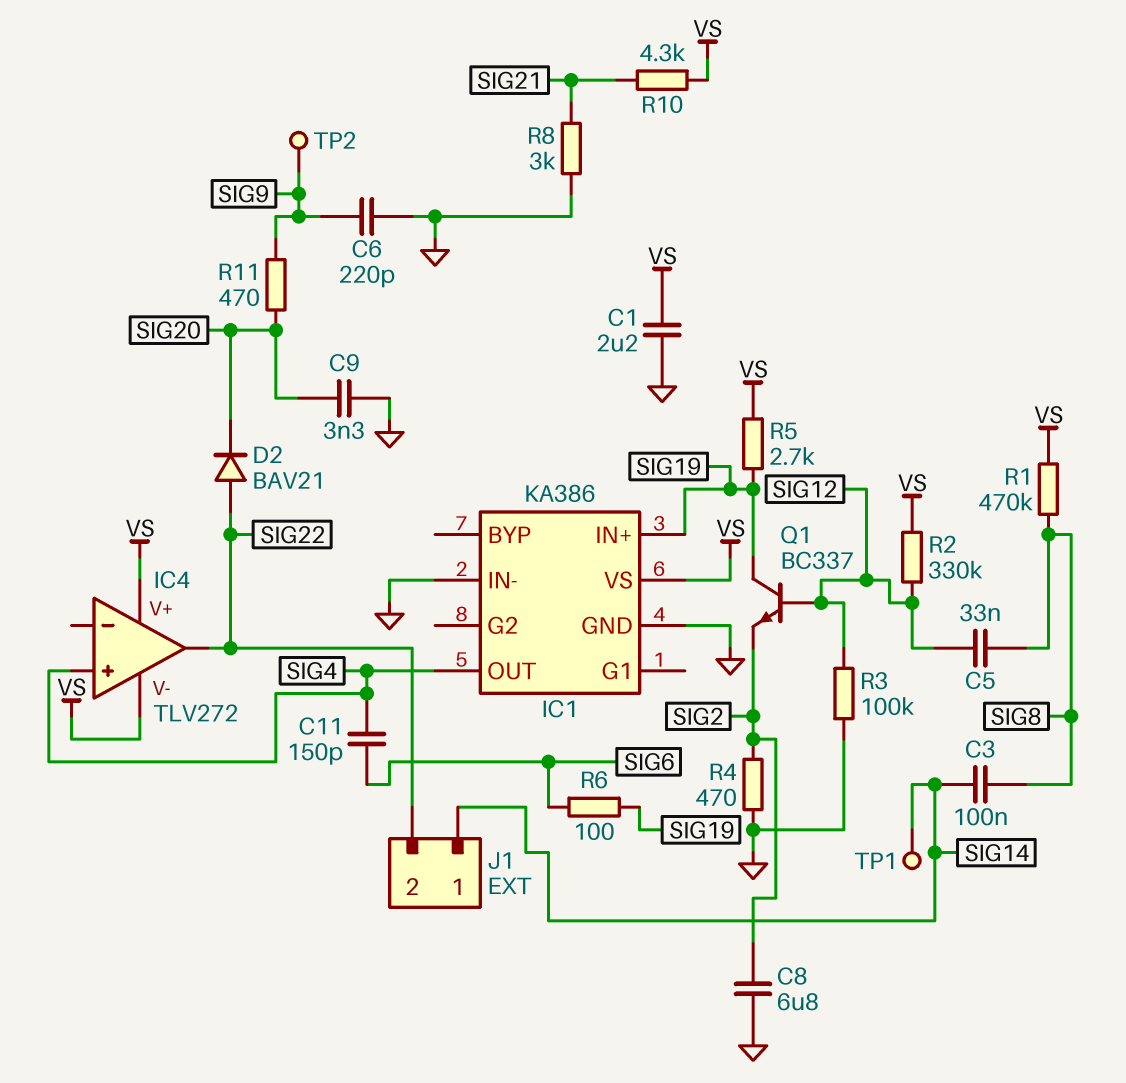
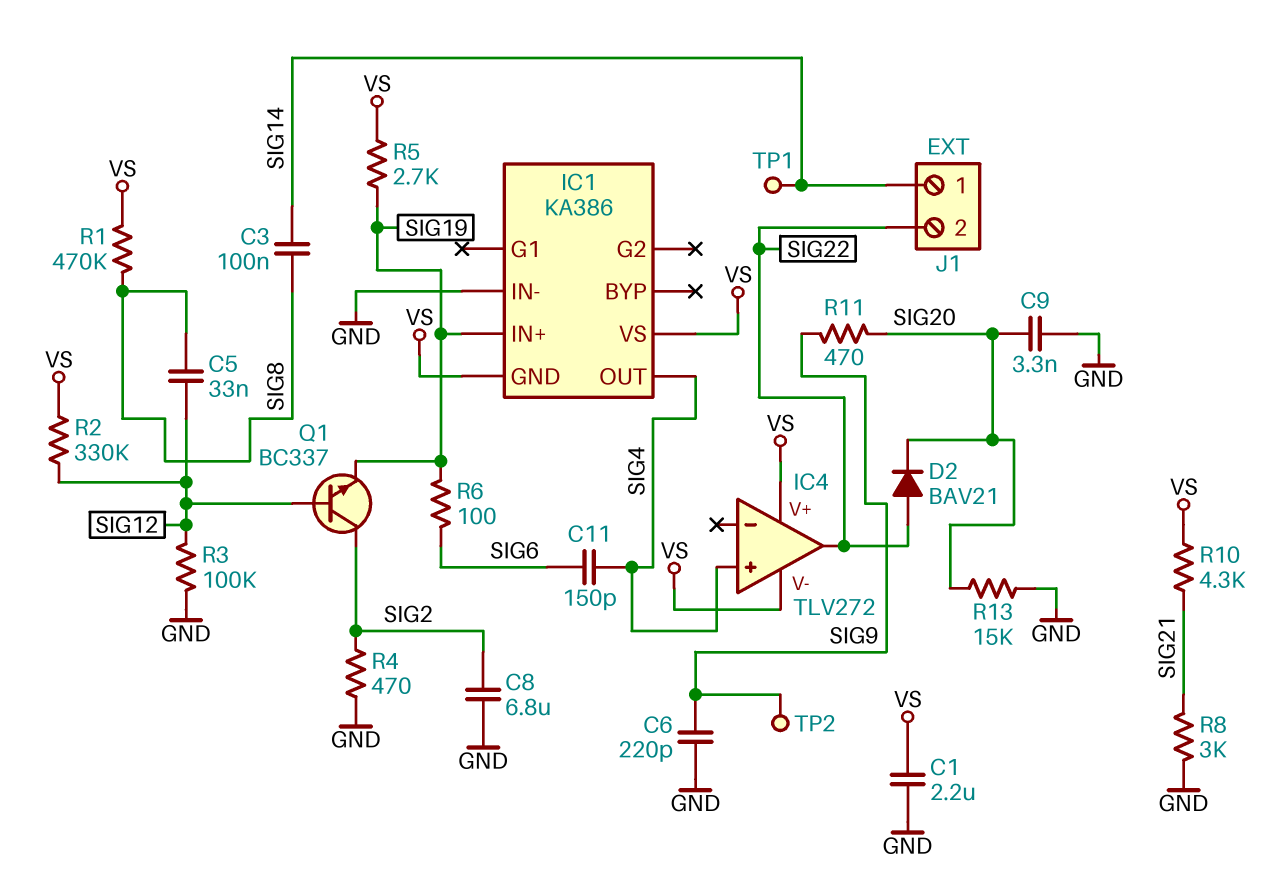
IC1 pin GND: GND -> VS
Q1: NPN BC337 (B SIG12, C SIG19, E SIG2) -> NPN BC337 (B SIG12, C SIG2, E SIG19)
R13: none -> 15k (GND, SIG20)

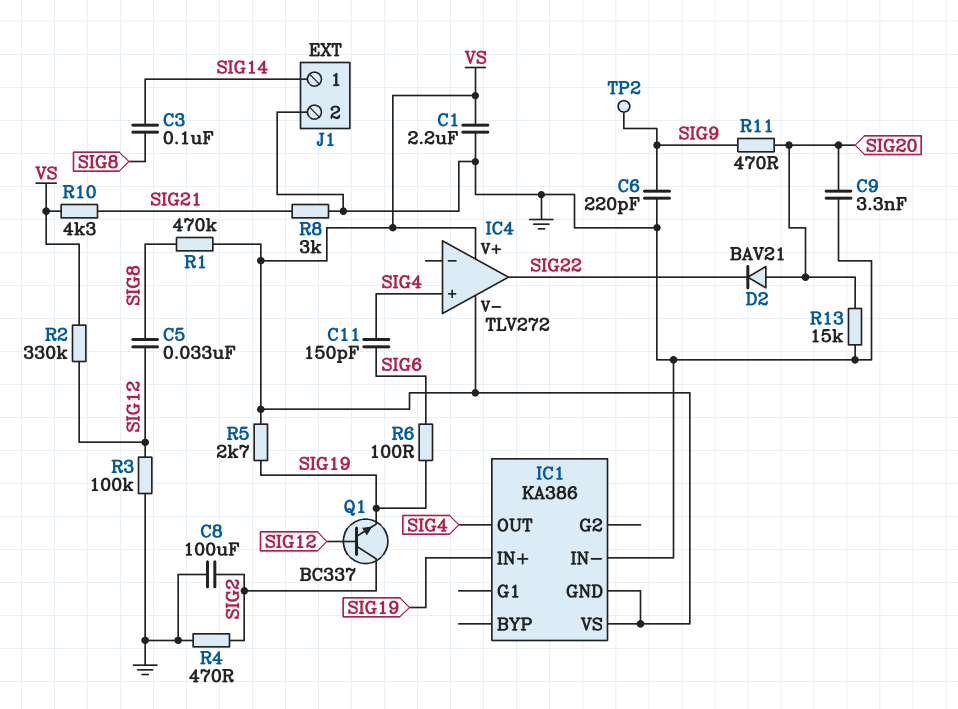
C8: 6.8uF (GND, SIG2) -> 100uF (GND, SIG2)
D2: diode BAV21 (A SIG22, K SIG20) -> diode BAV21 (A SIG20, K SIG22)
J1 pin 2: SIG22 -> GND
TP1: test point (SIG14) -> none

